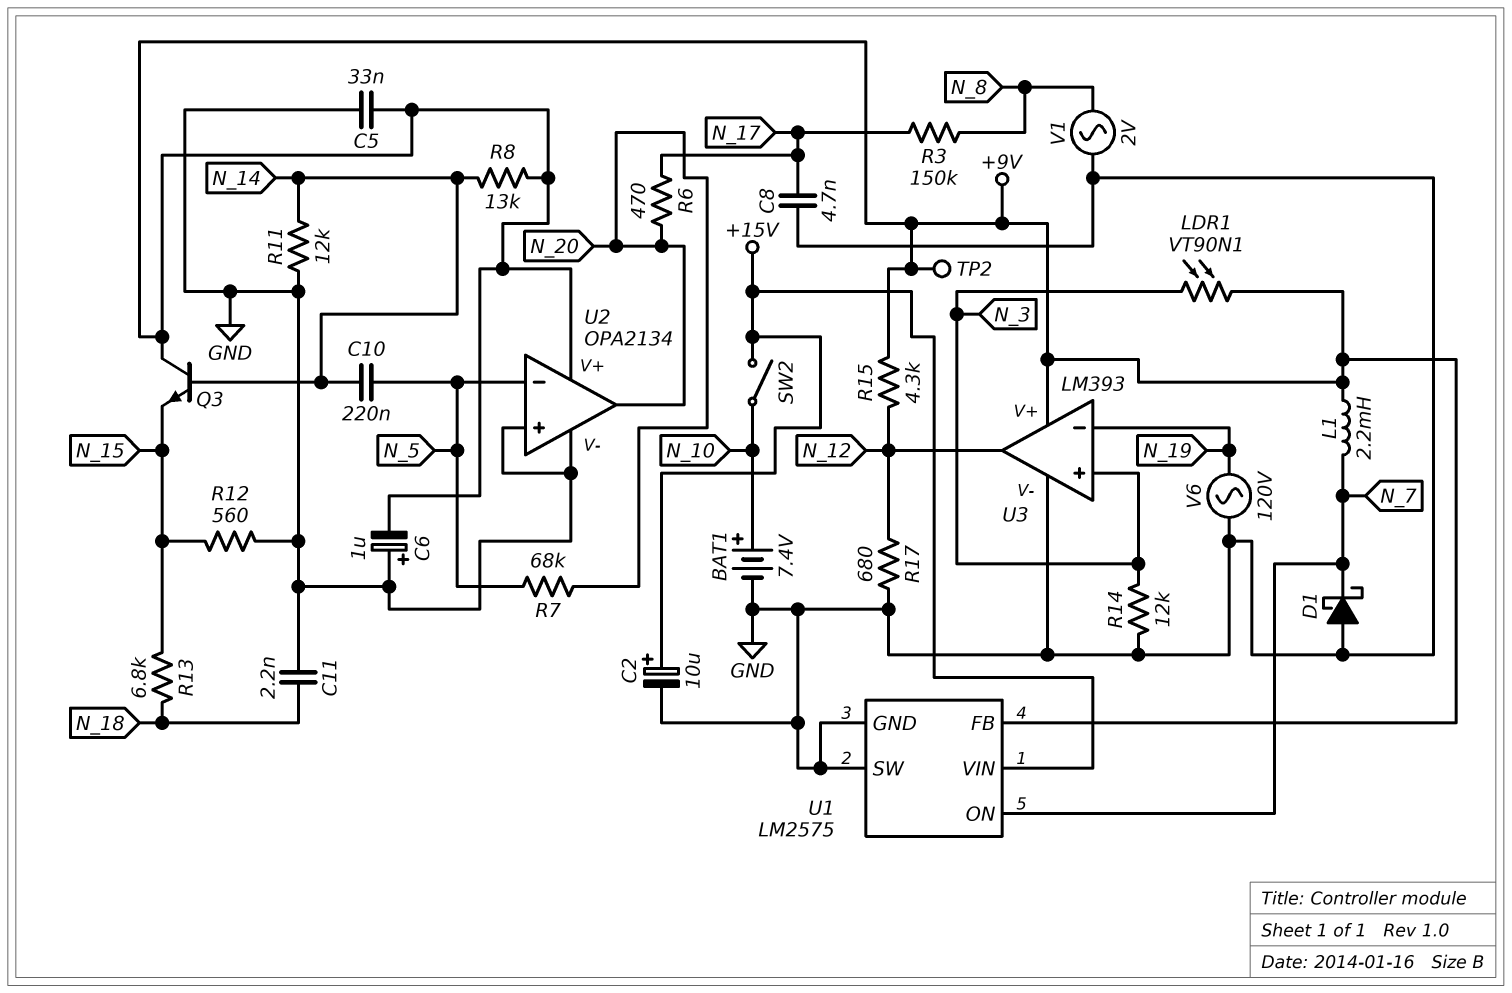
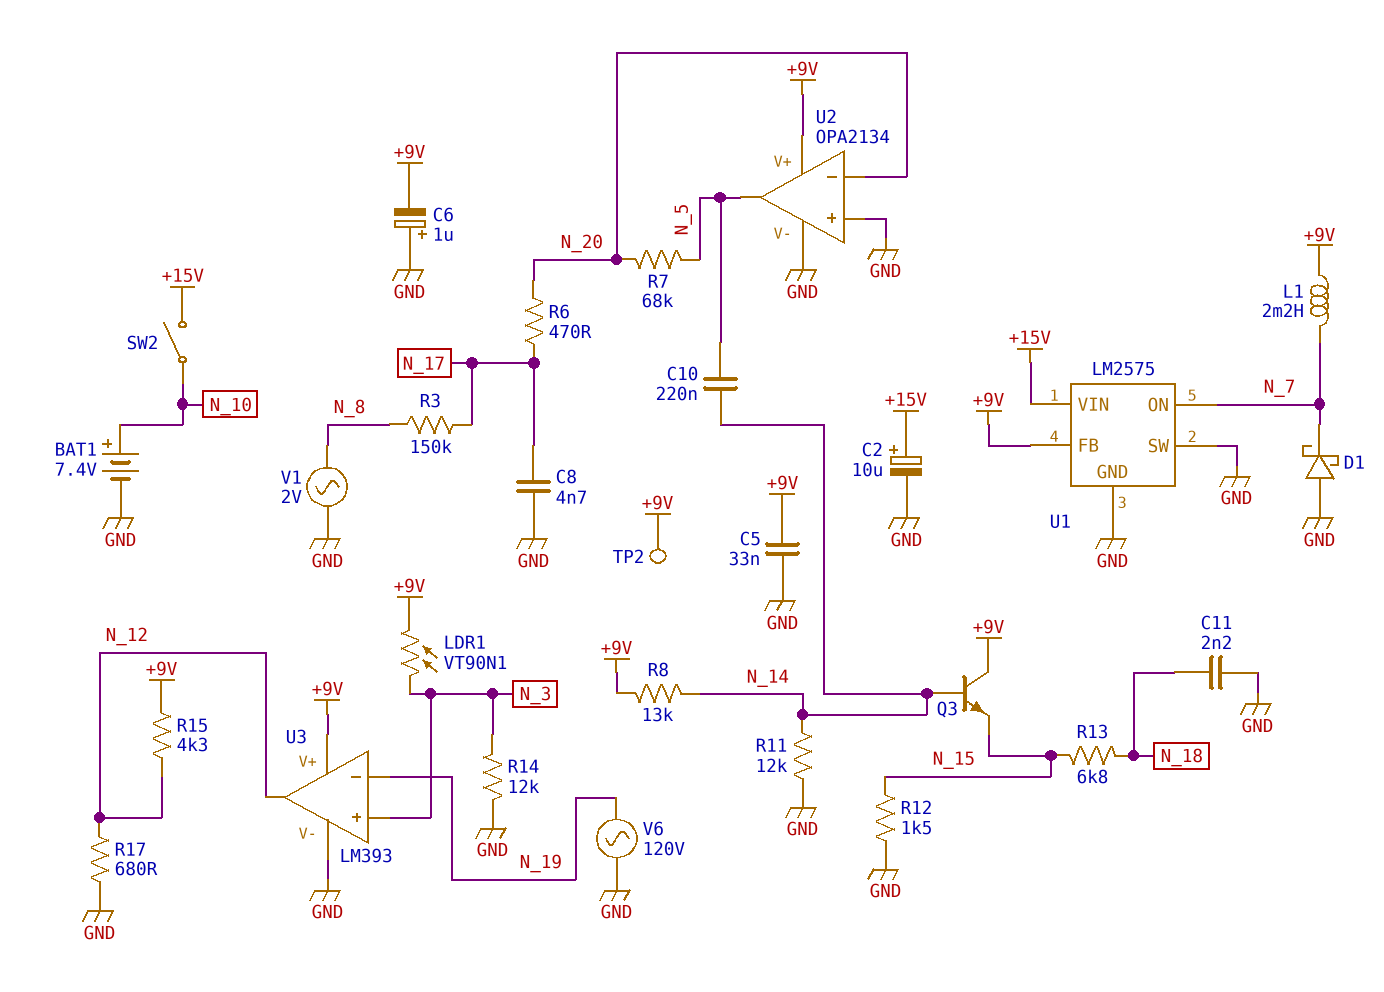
R12: 560 (GND, N_15) -> 1.5k (GND, N_15)
U2 pin in-: N_5 -> N_20
U2 pin out: N_20 -> N_5

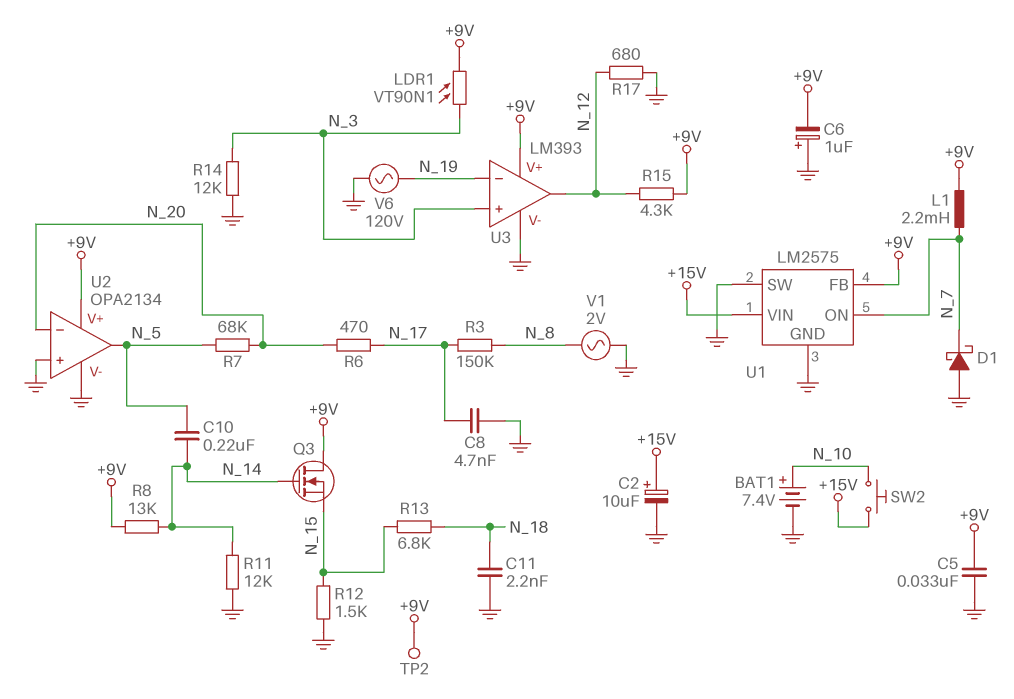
Q3: NPN (B N_14, C +9V, E N_15) -> NMOS (G N_14, D +9V, S N_15)
SW2: switch (+15V, N_10) -> button (+15V, N_10)

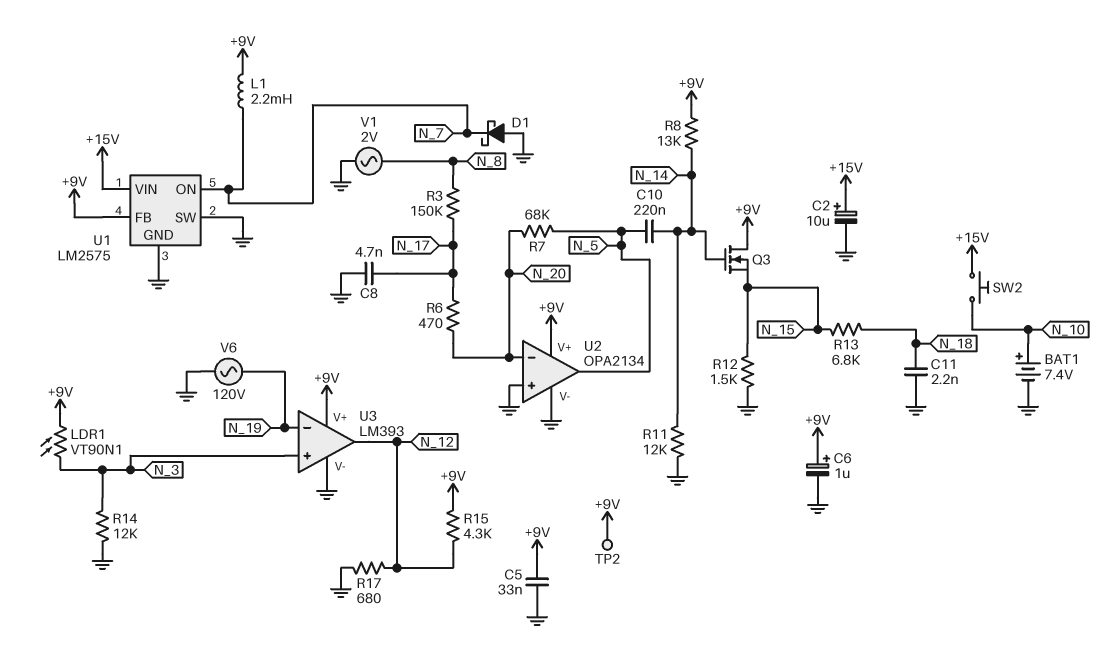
C6: 1uF (plus GND, minus +9V) -> 1uF (plus +9V, minus GND)

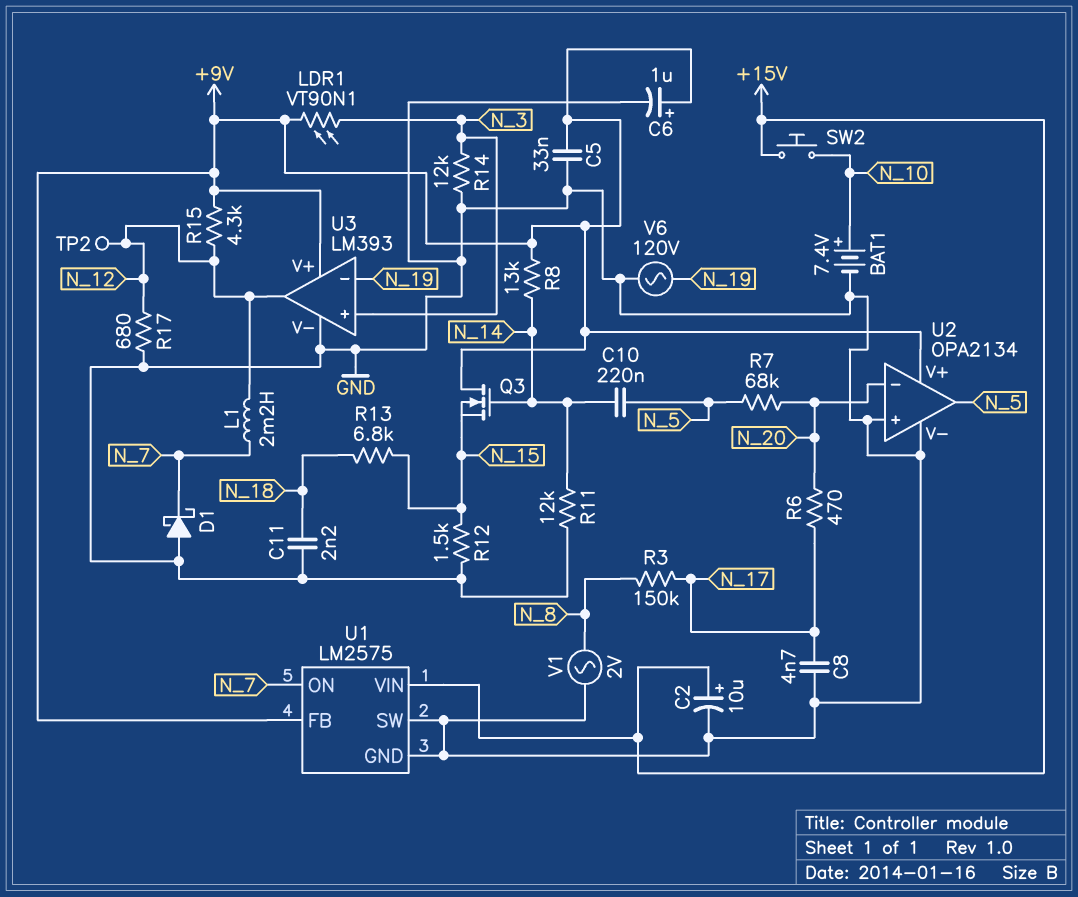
L1: 2.2mH (+9V, N_7) -> 2.2mH (N_7, N_12)
TP2: test point (+9V) -> test point (N_12)

